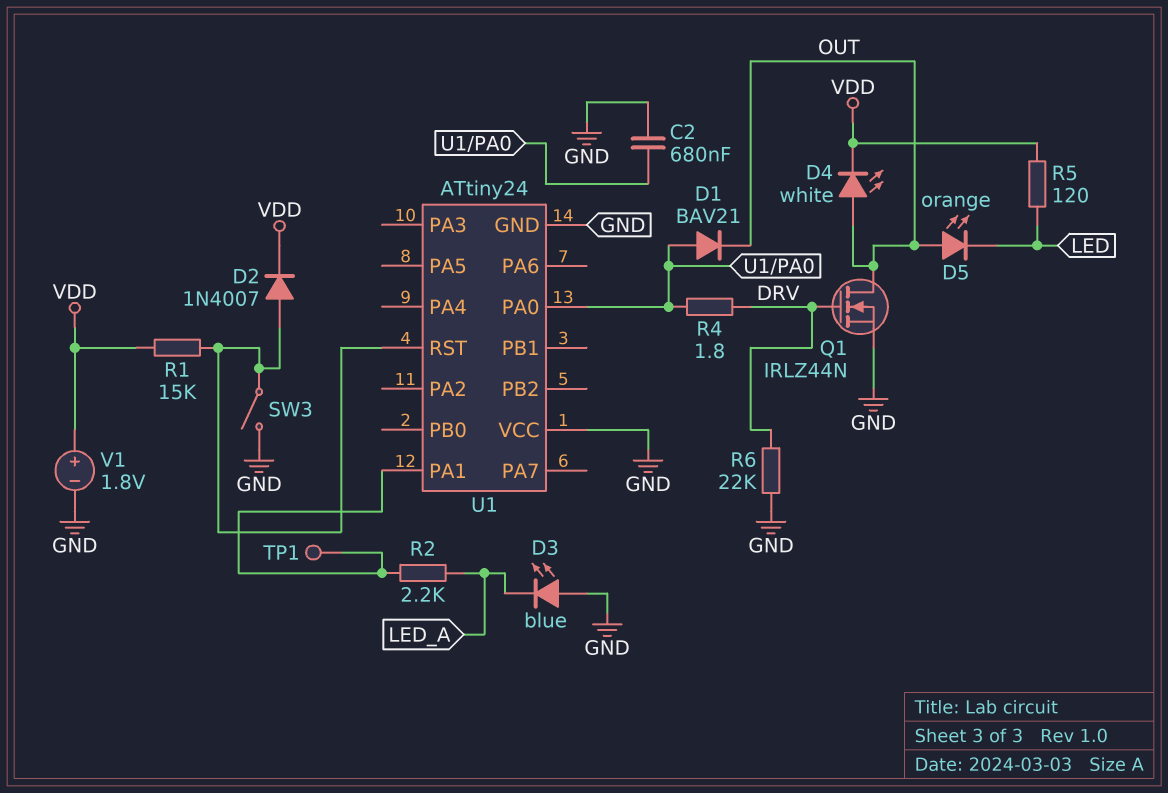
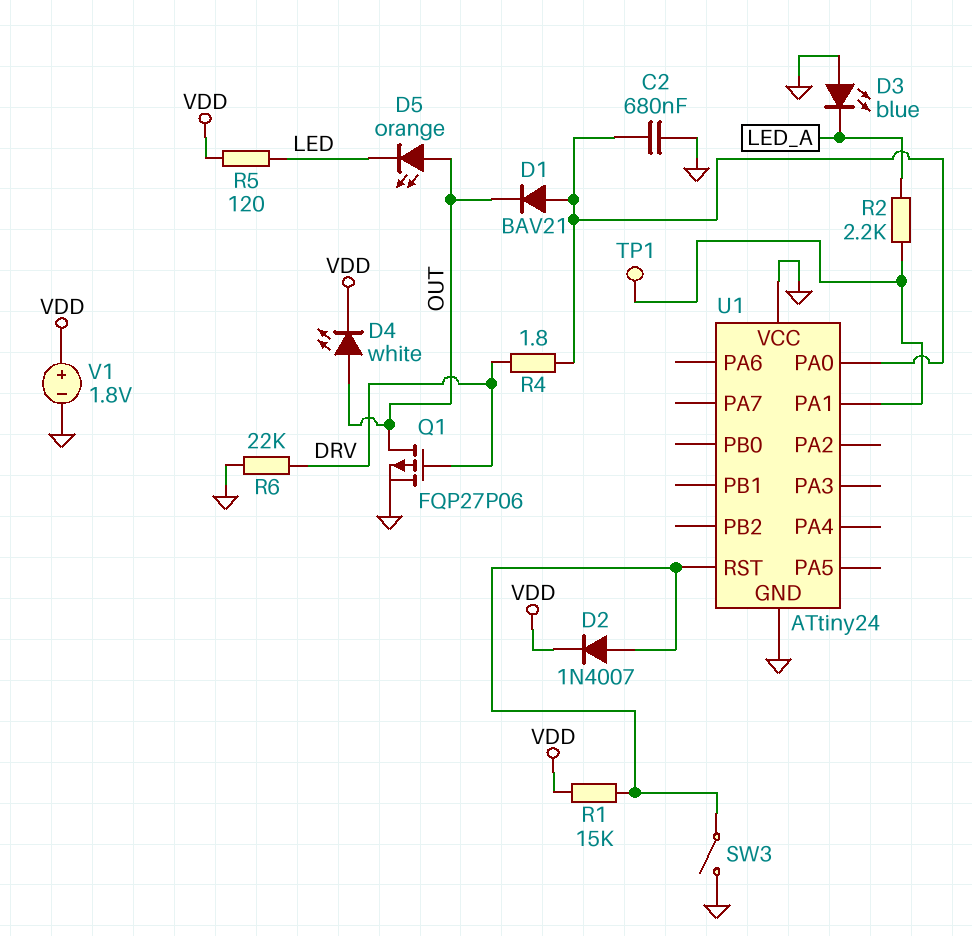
Q1: NMOS IRLZ44N (G DRV, D OUT, S GND) -> PMOS FQP27P06 (G DRV, D OUT, S GND)

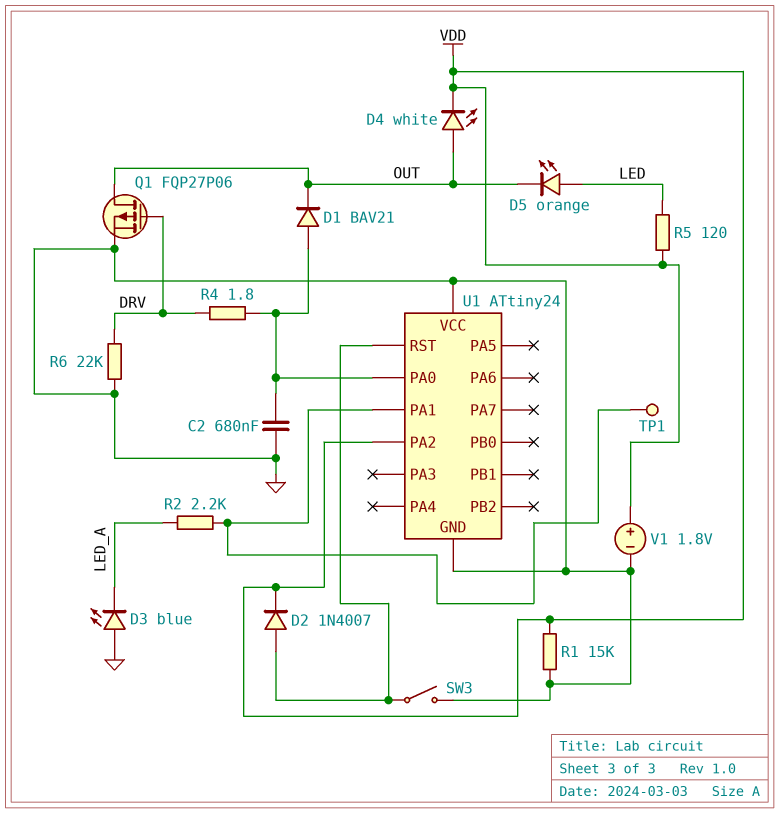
D5: LED orange (A OUT, K LED) -> LED orange (A LED, K OUT)
R1: 15k (U1/RST, VDD) -> 15k (GND, VDD)
U1 pin PA2: none -> VDD

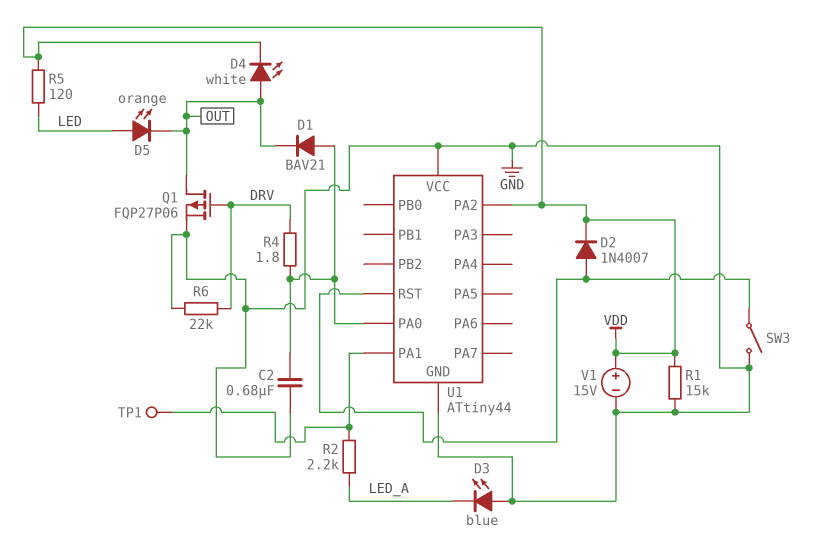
U1: ATtiny24 -> ATtiny44
V1: 1.8V (plus VDD, minus GND) -> 15V (plus VDD, minus GND)

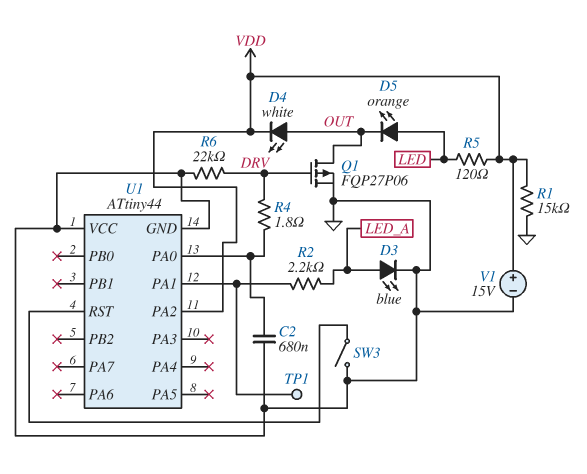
D1: diode BAV21 (A U1/PA0, K OUT) -> none
D2: diode 1N4007 (A U1/RST, K VDD) -> none
D3: LED blue (A GND, K LED_A) -> LED blue (A LED_A, K GND)

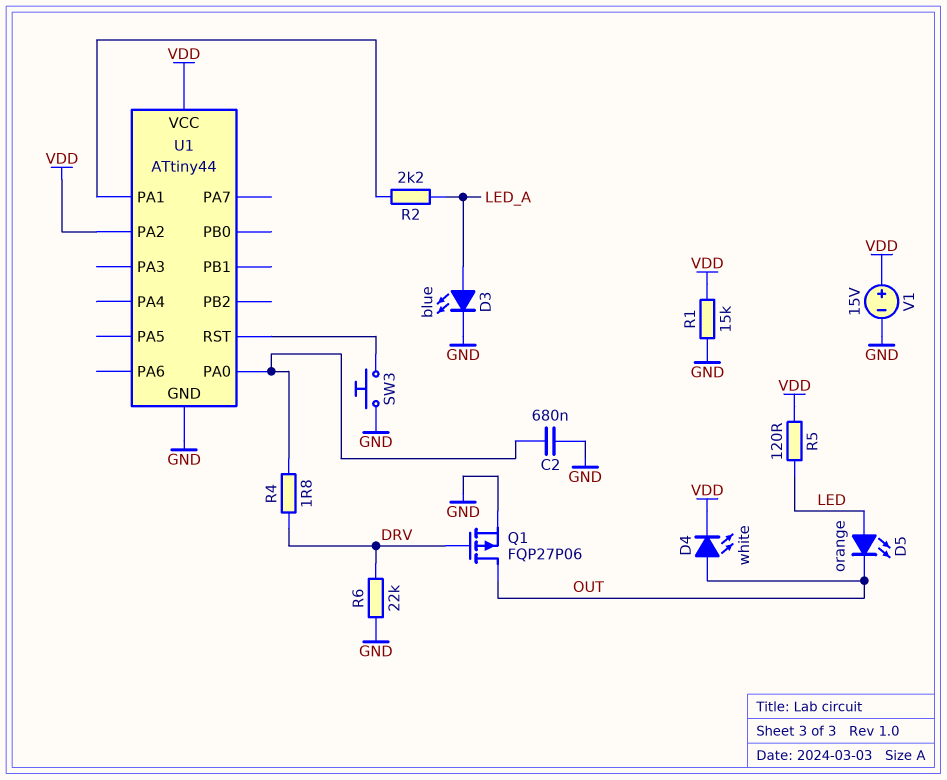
SW3: switch (GND, U1/RST) -> button (GND, U1/RST)
TP1: test point (U1/PA1) -> none
U1 pin VCC: GND -> VDD

